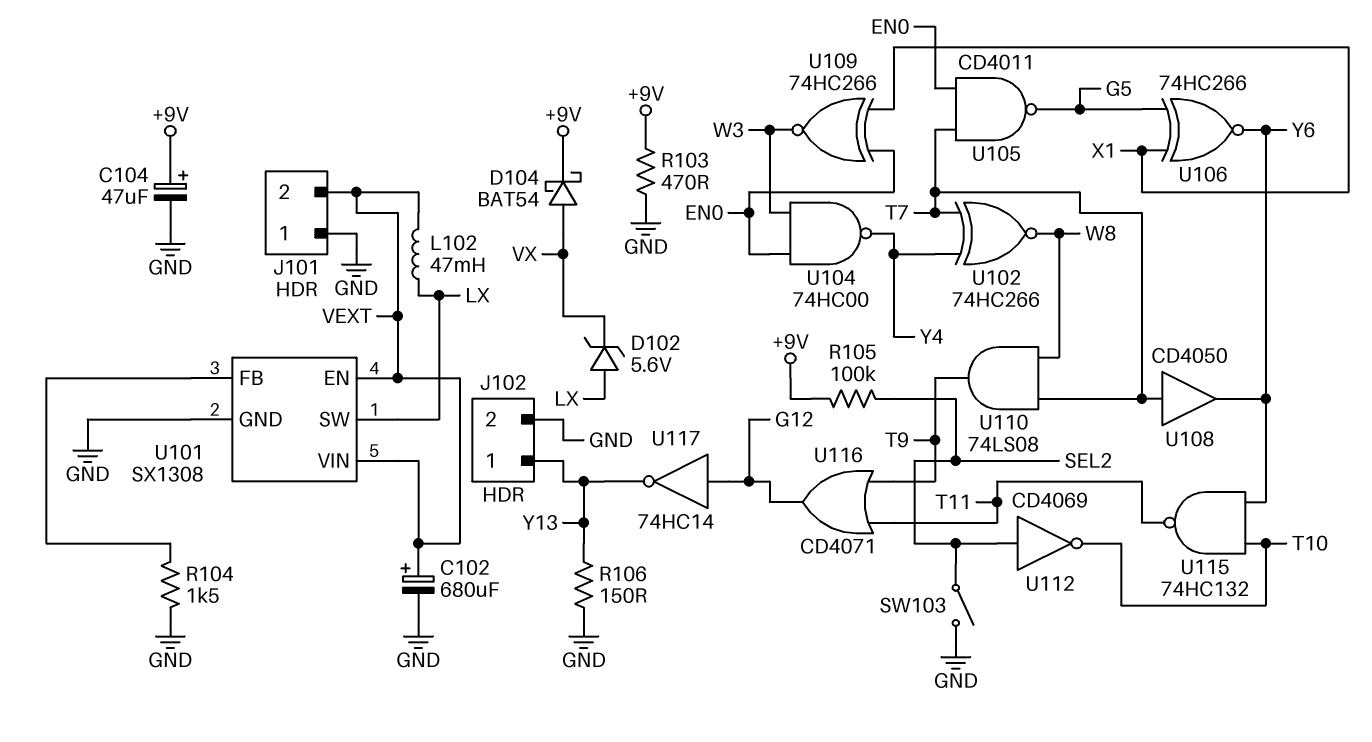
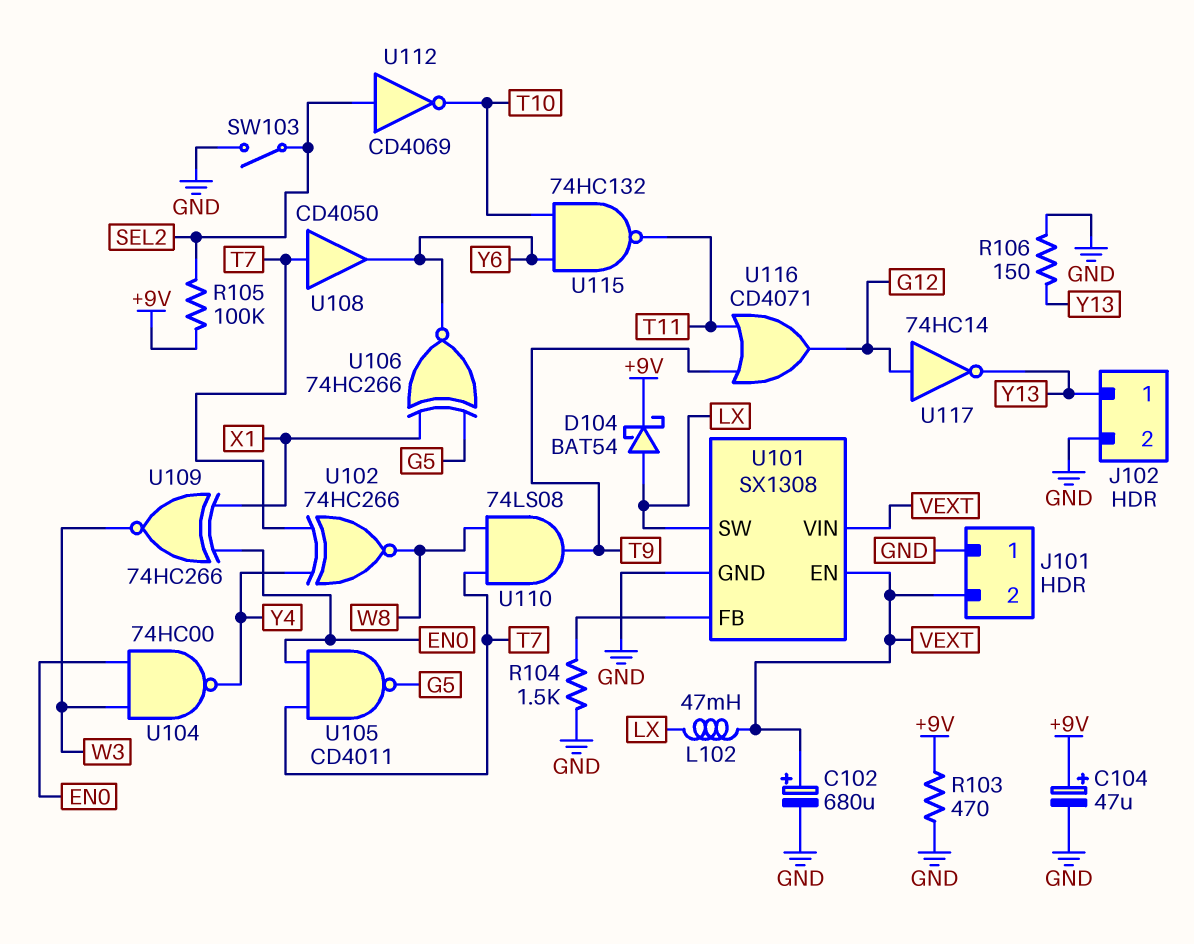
D102: zener 5.6V (A LX, K VX) -> none
D104: schottky BAT54 (A VX, K +9V) -> schottky BAT54 (A LX, K +9V)

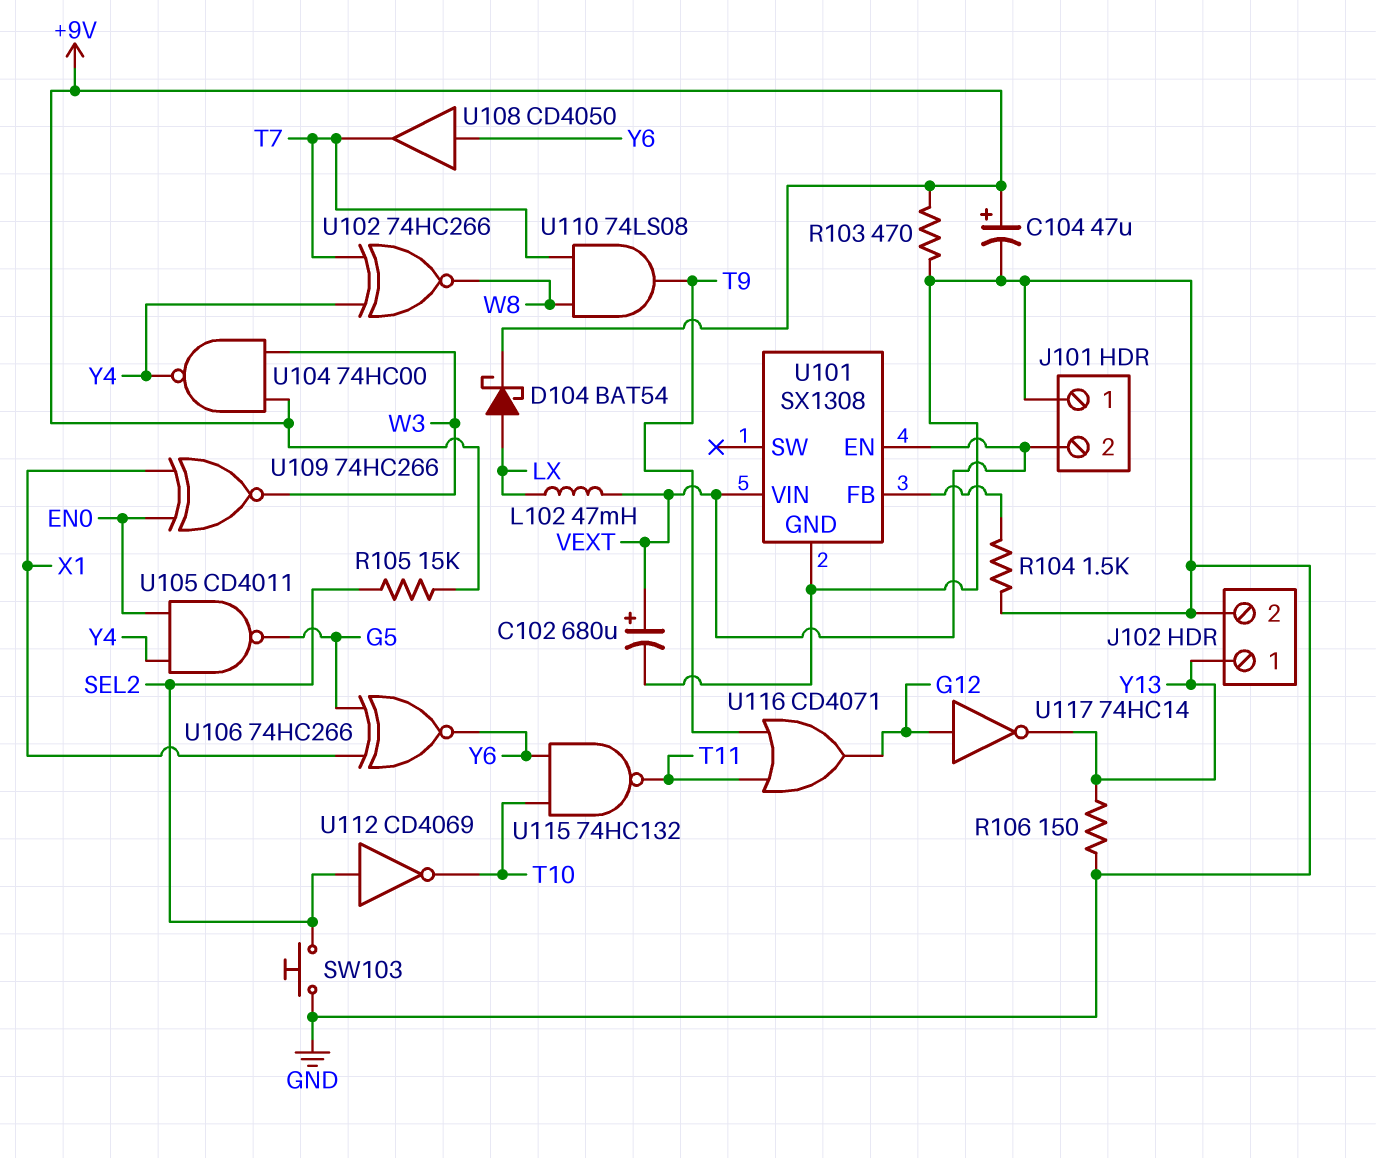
R105: 100k (+9V, SEL2) -> 15k (+9V, SEL2)
SW103: switch (GND, SEL2) -> button (GND, SEL2)
U101 pin SW: LX -> none
U104: NAND 74HC00 (in EN0, in W3, out Y4) -> NAND 74HC00 (in +9V, in W3, out Y4)
U105: NAND CD4011 (in EN0, in T7, out G5) -> NAND CD4011 (in EN0, in Y4, out G5)
U108: buffer CD4050 (in T7, out Y6) -> buffer CD4050 (in Y6, out T7)

